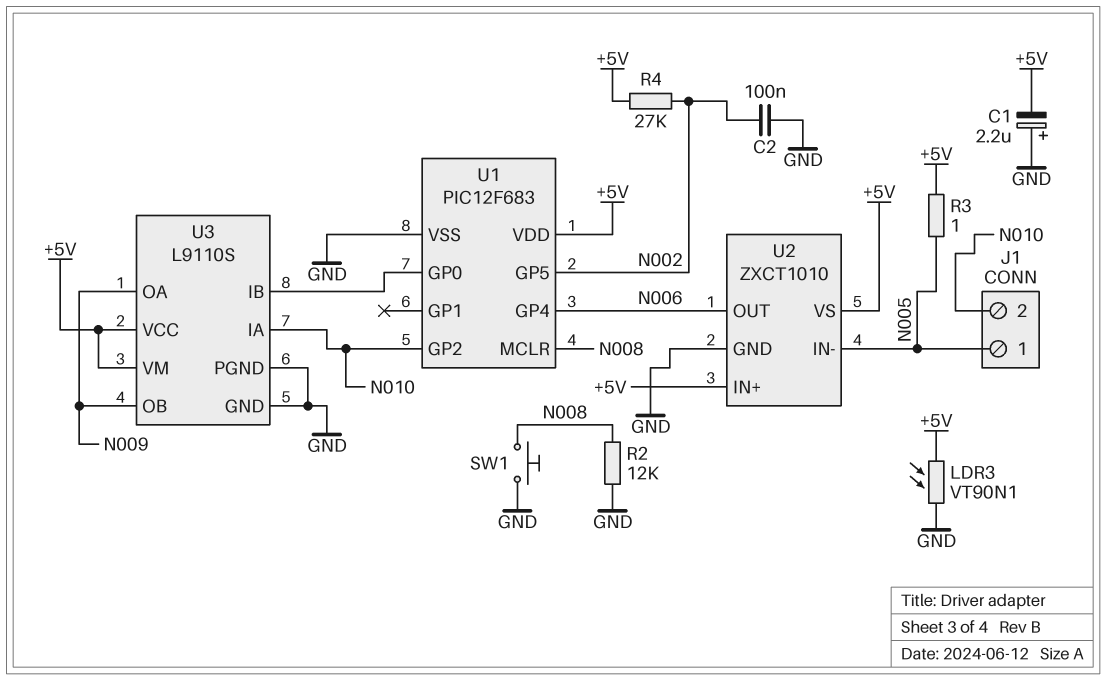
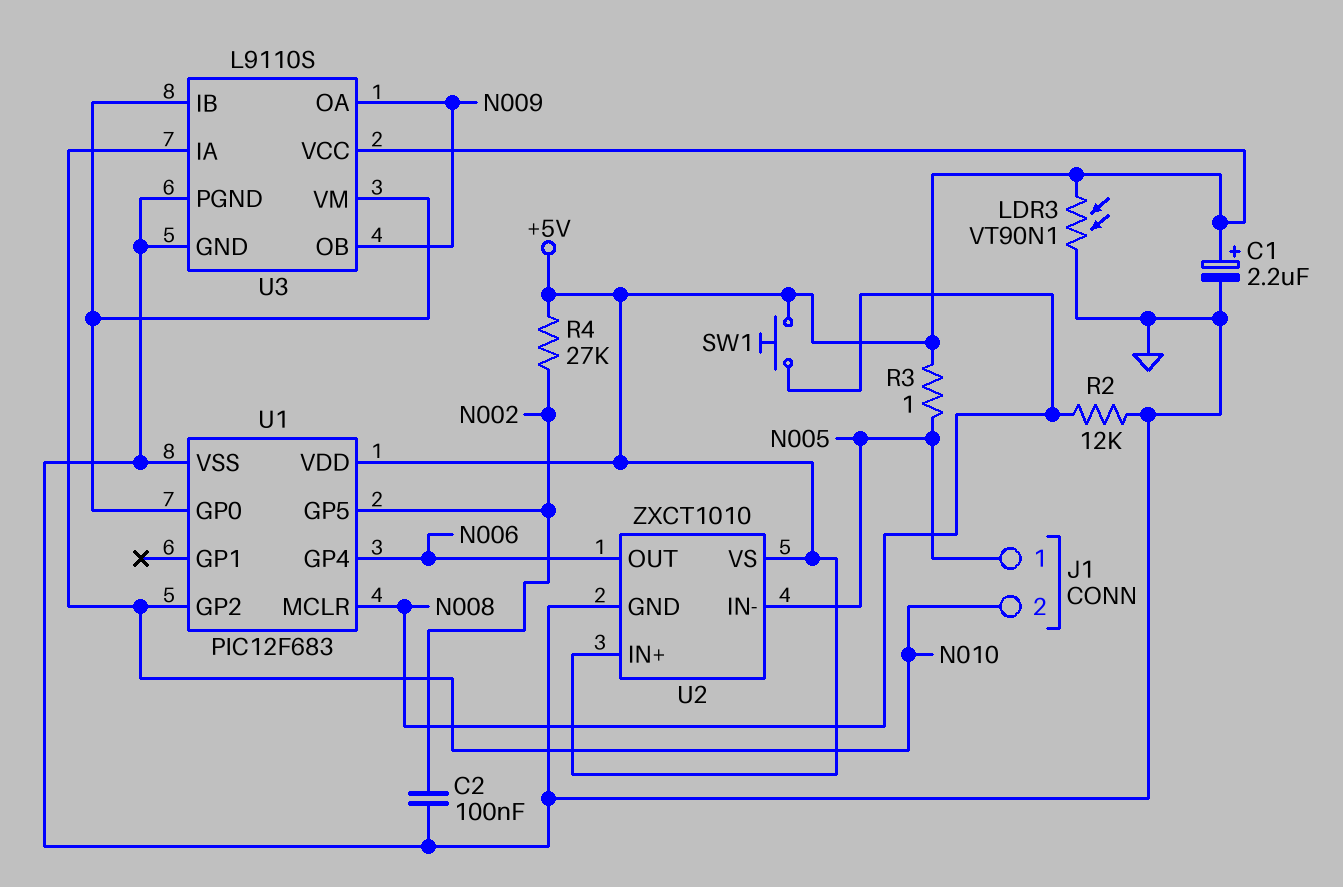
C1: 2.2uF (plus GND, minus +5V) -> 2.2uF (plus +5V, minus GND)
SW1: button (GND, N008) -> button (+5V, N008)
U3 pin VM: +5V -> U1/GP0

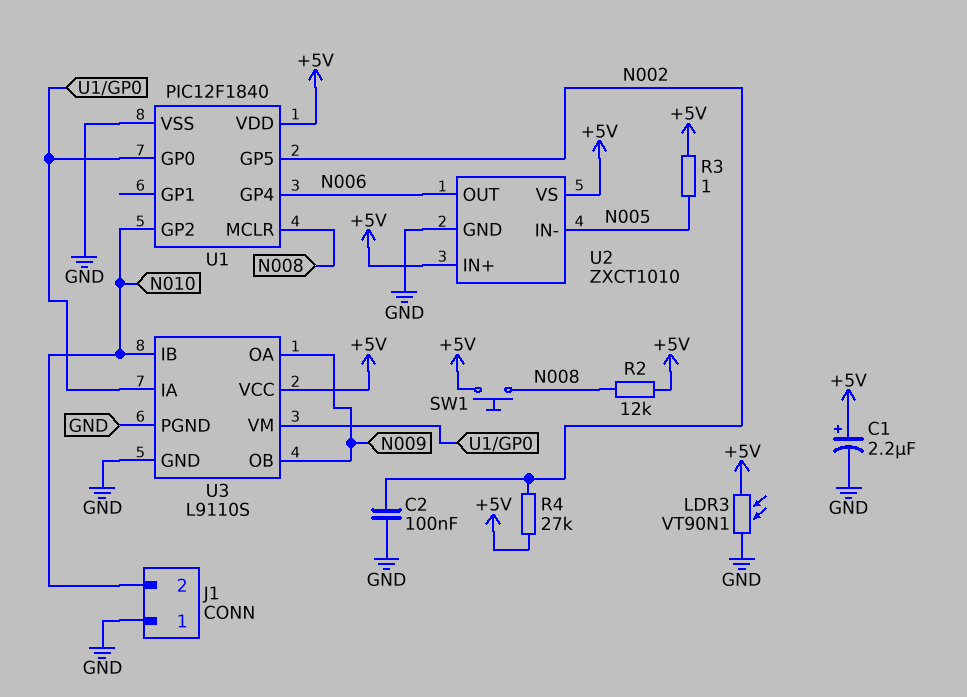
J1 pin 1: N005 -> GND
R2: 12k (GND, N008) -> 12k (+5V, N008)
U1: PIC12F683 -> PIC12F1840
U3 pin IA: N010 -> U1/GP0
U3 pin IB: U1/GP0 -> N010

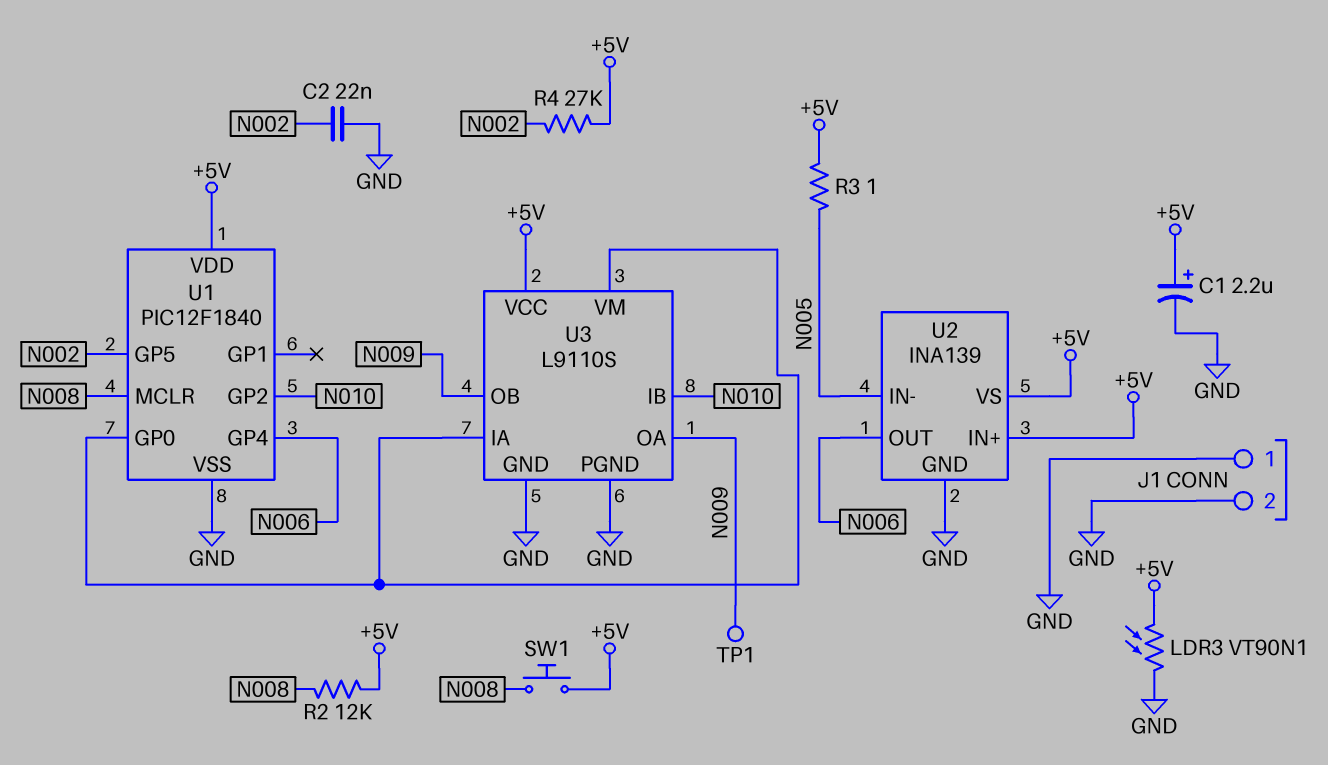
C2: 100nF (GND, N002) -> 22nF (GND, N002)
J1 pin 2: N010 -> GND
TP1: none -> test point (N009)
U2: ZXCT1010 -> INA139

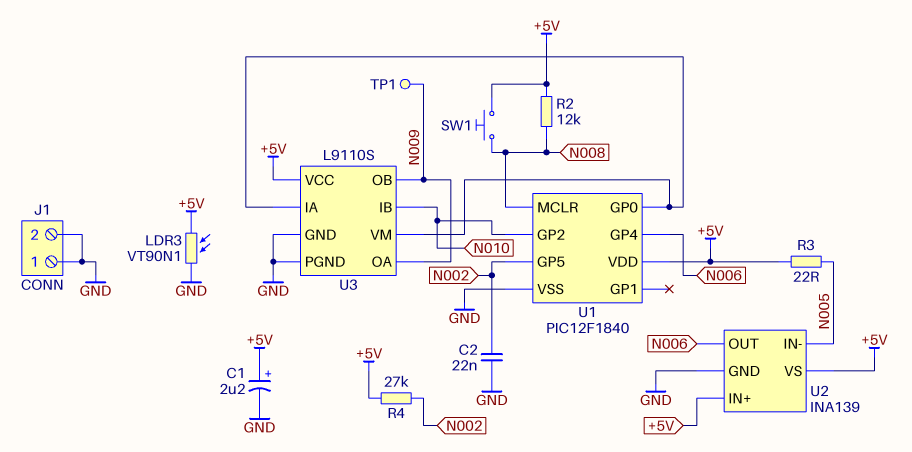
R3: 1 (+5V, N005) -> 22 (+5V, N005)

